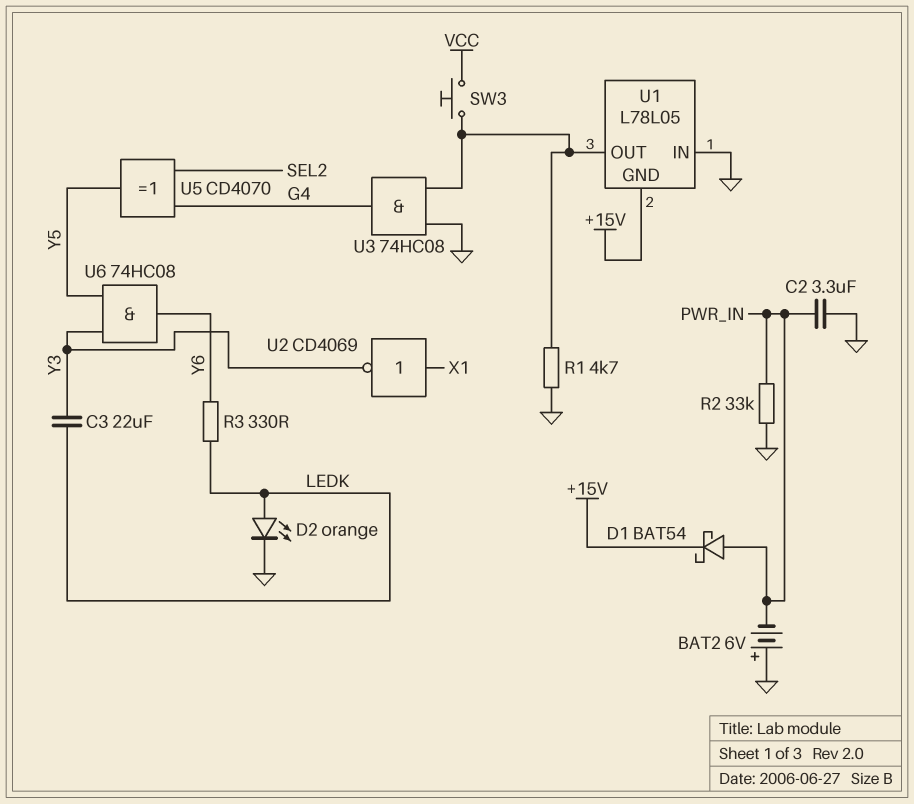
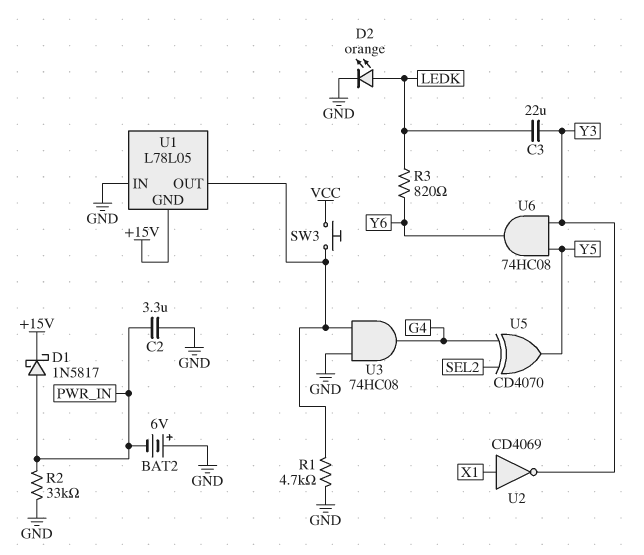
D1: schottky BAT54 (A PWR_IN, K +15V) -> schottky 1N5817 (A PWR_IN, K +15V)
R3: 330 (LEDK, Y6) -> 820 (LEDK, Y6)

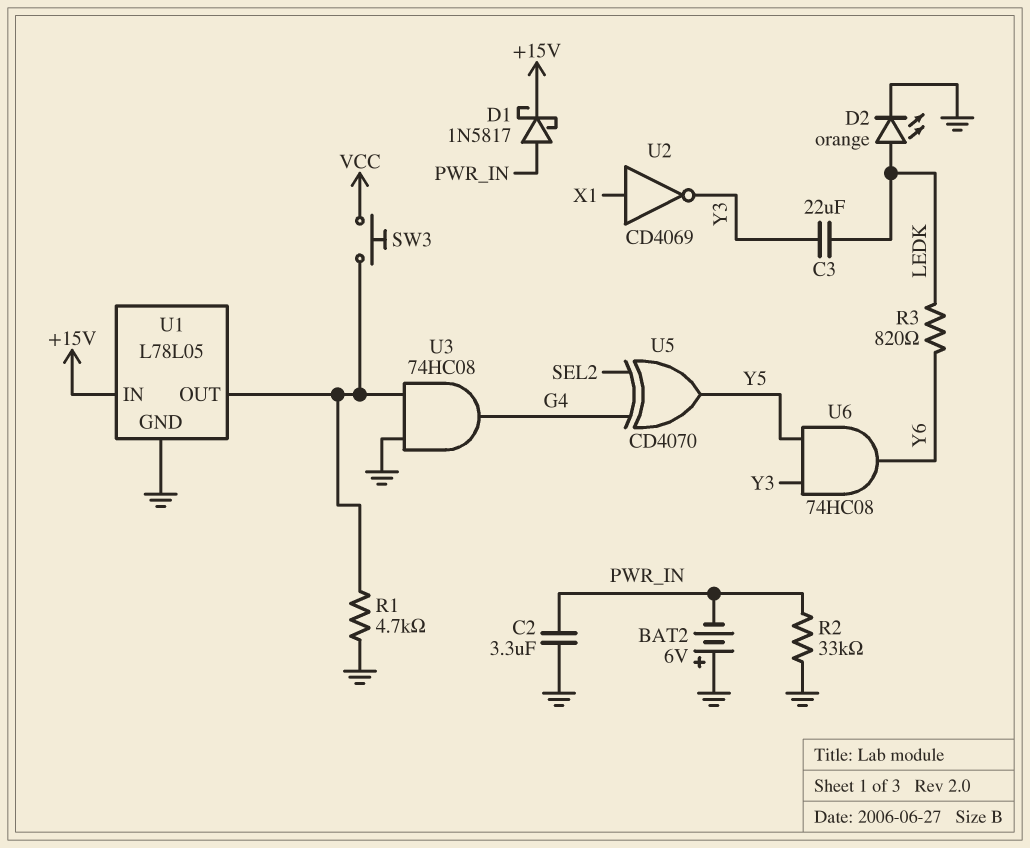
U1 pin GND: +15V -> GND
U1 pin IN: GND -> +15V

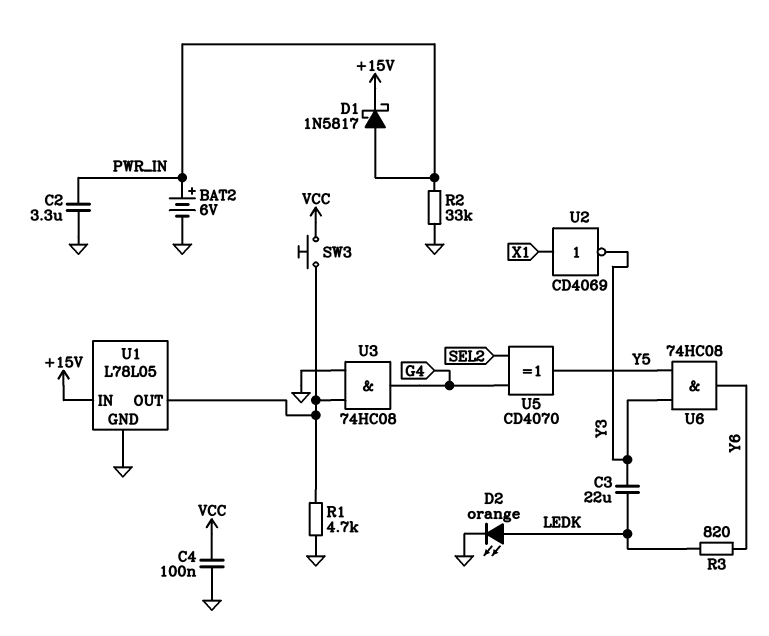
BAT2: 6V (plus GND, minus PWR_IN) -> 6V (plus PWR_IN, minus GND)
C4: none -> 100nF (GND, VCC)

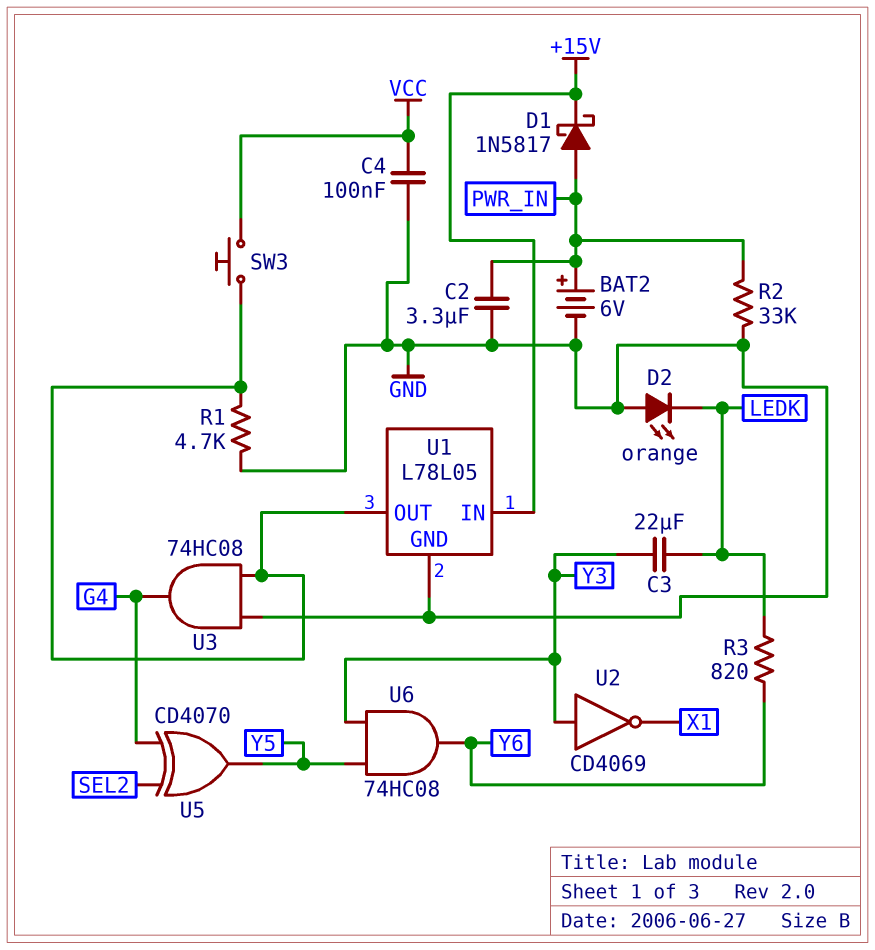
D2: LED orange (A LEDK, K GND) -> LED orange (A GND, K LEDK)
U2: NOT CD4069 (in X1, out Y3) -> NOT CD4069 (in Y3, out X1)

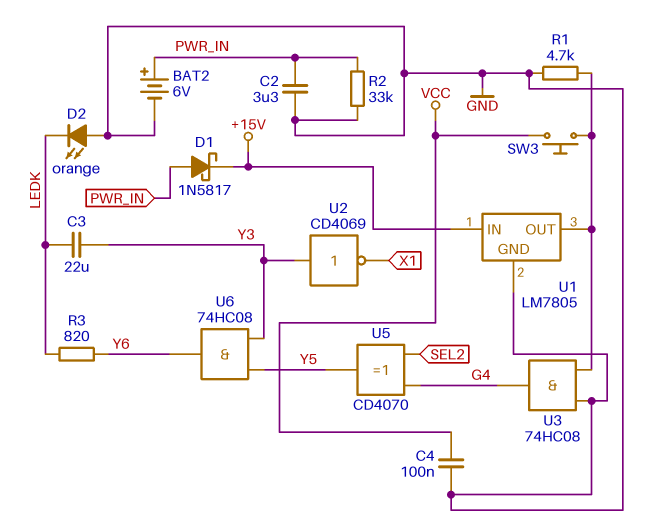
U1: L78L05 -> LM7805

